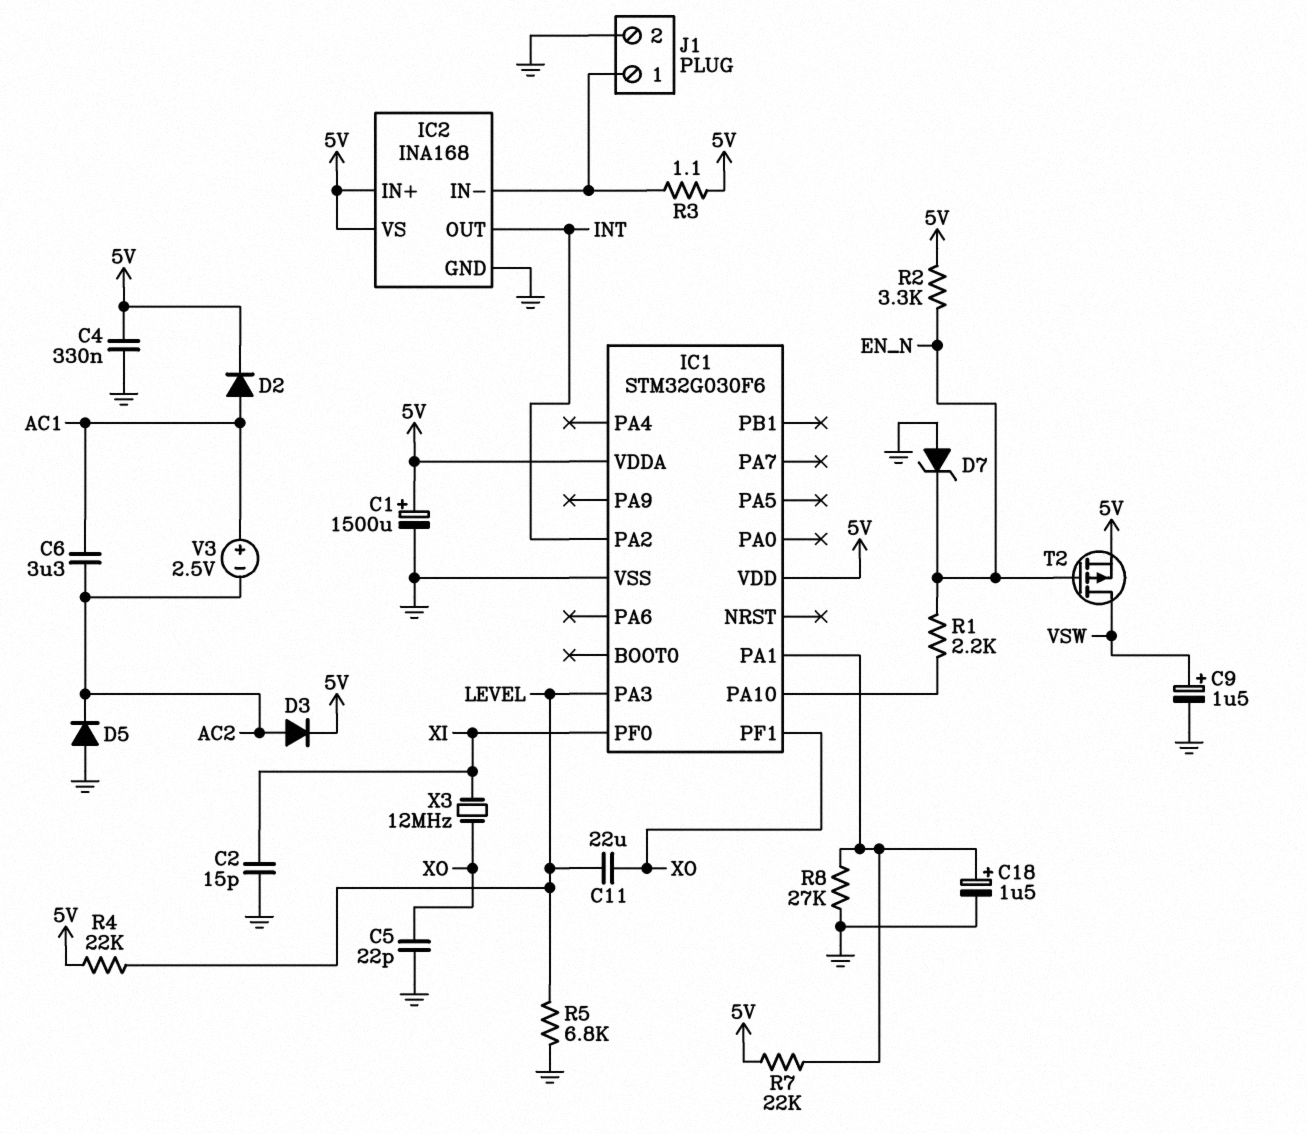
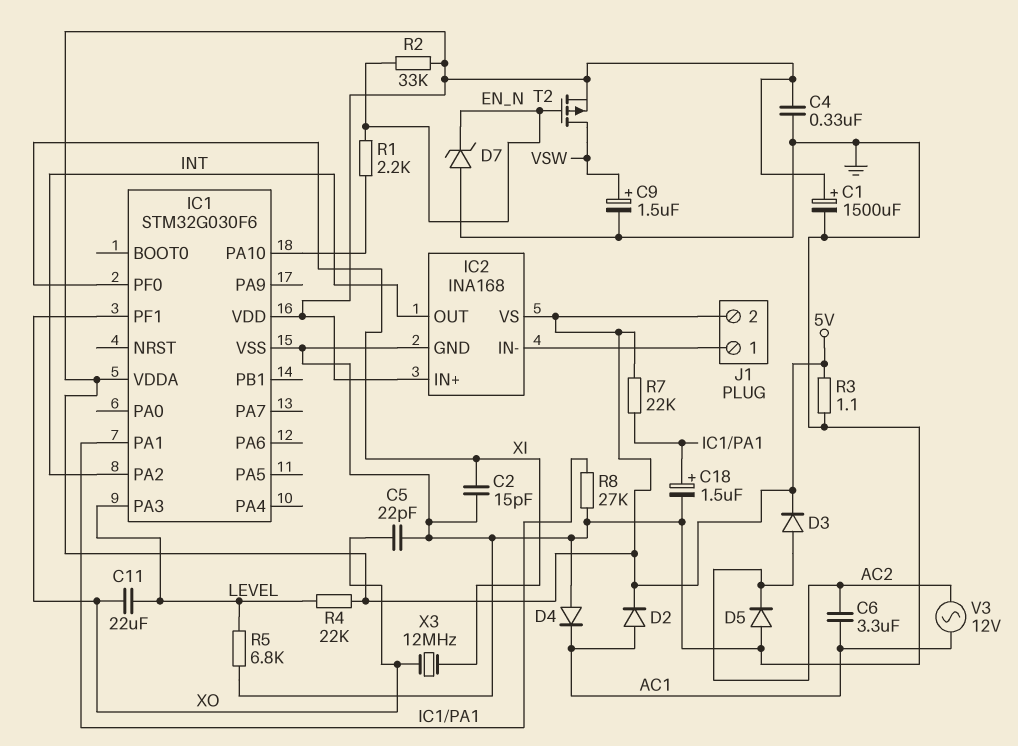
D4: none -> diode (A GND, K AC1)
J1 pin 2: GND -> 5V
R2: 3.3k (5V, EN_N) -> 33k (5V, EN_N)
R3: 1.1 (5V, IC2/IN-) -> 1.1 (5V, GND)
V3: 2.5V (plus AC1, minus AC2) -> AC 12V (AC1, AC2)

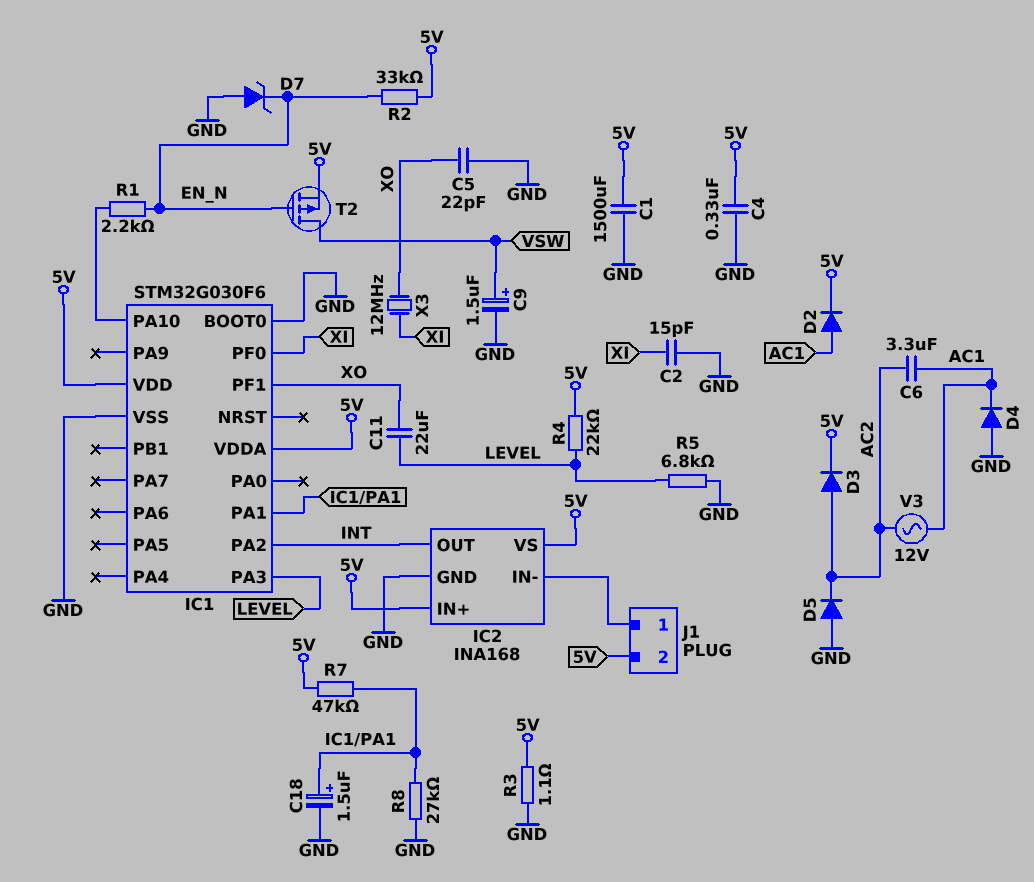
C1: 1500uF (plus 5V, minus GND) -> 1500uF (5V, GND)
IC1 pin BOOT0: none -> GND
R7: 22k (5V, IC1/PA1) -> 47k (5V, IC1/PA1)

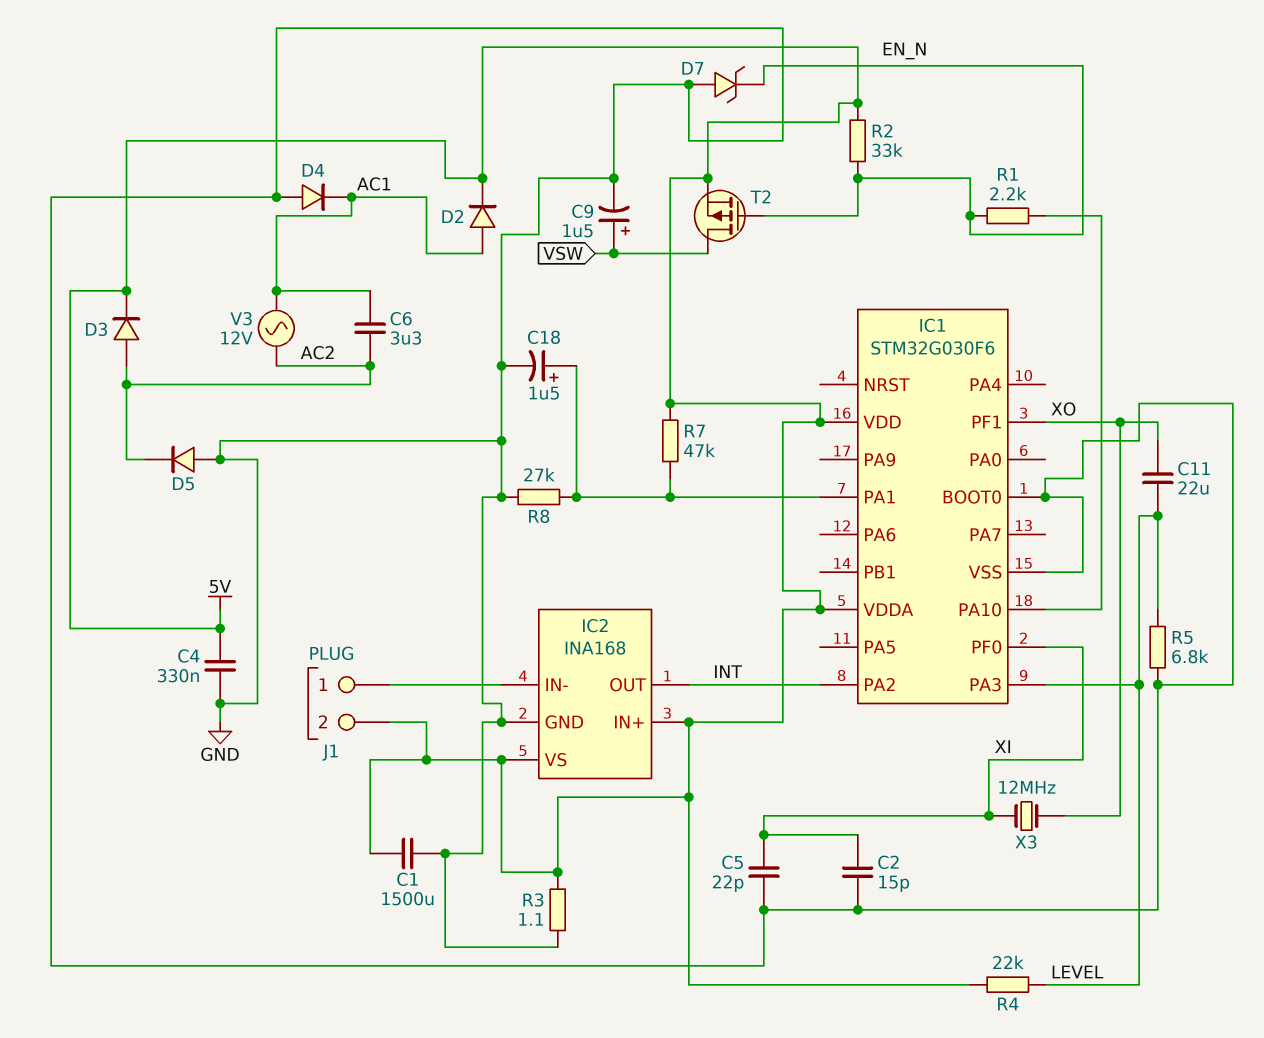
C5: 22pF (GND, XO) -> 22pF (GND, XI)

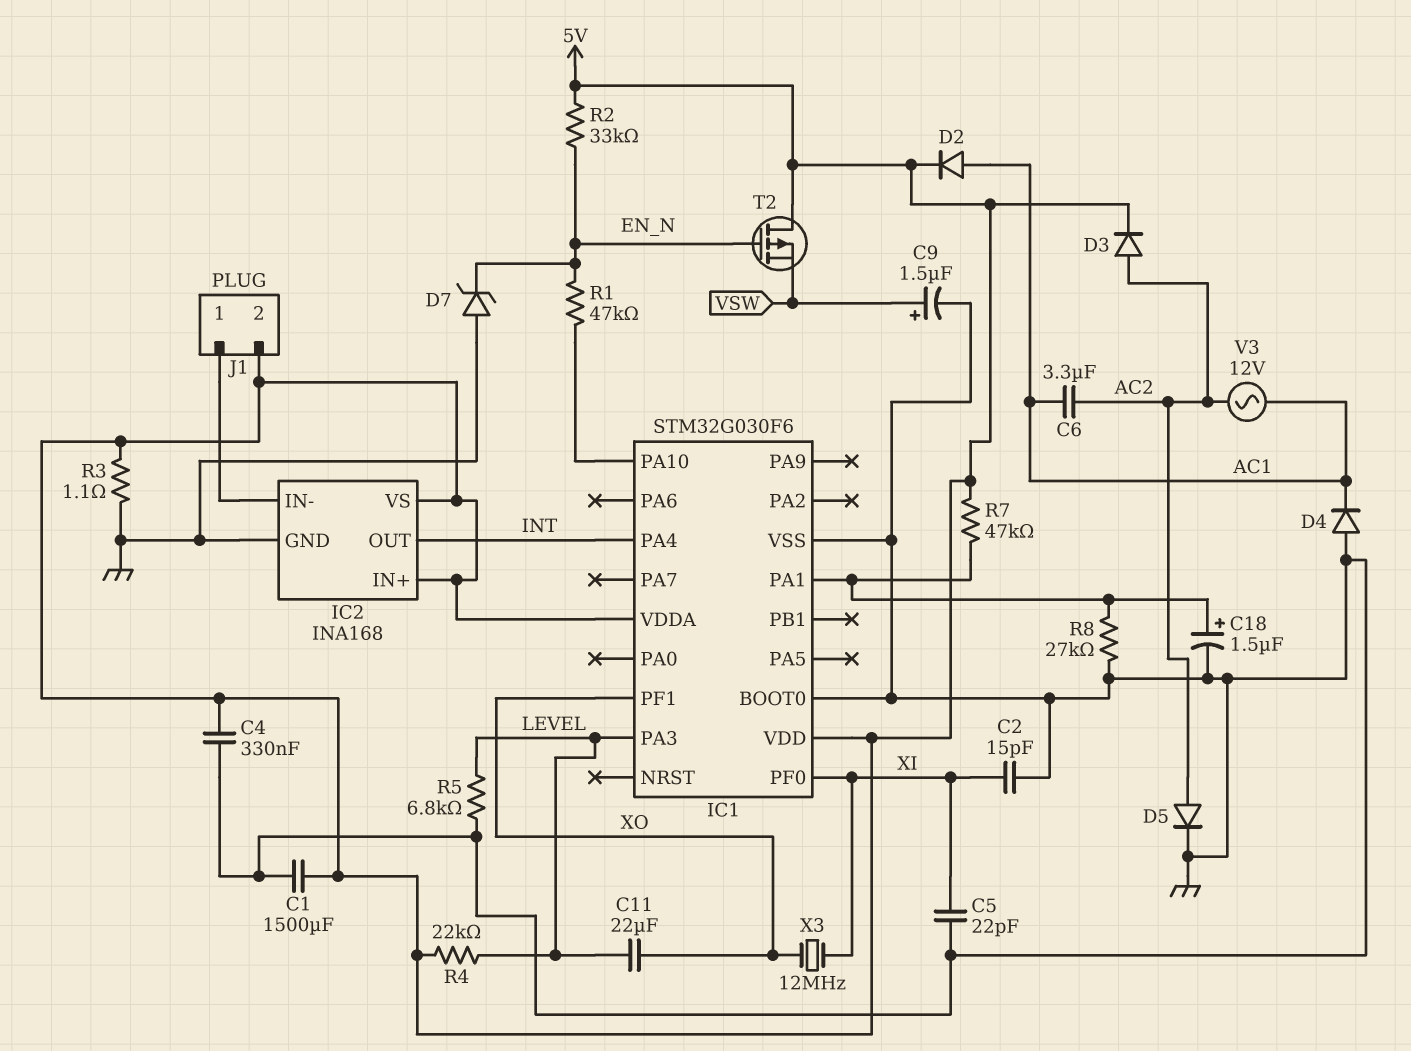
D5: diode (A GND, K AC2) -> diode (A AC2, K GND)
IC1 pin PA2: INT -> none
IC1 pin PA4: none -> INT
R1: 2.2k (EN_N, IC1/PA10) -> 47k (EN_N, IC1/PA10)
T2: PMOS (G EN_N, D VSW, S 5V) -> PMOS (G EN_N, D 5V, S VSW)

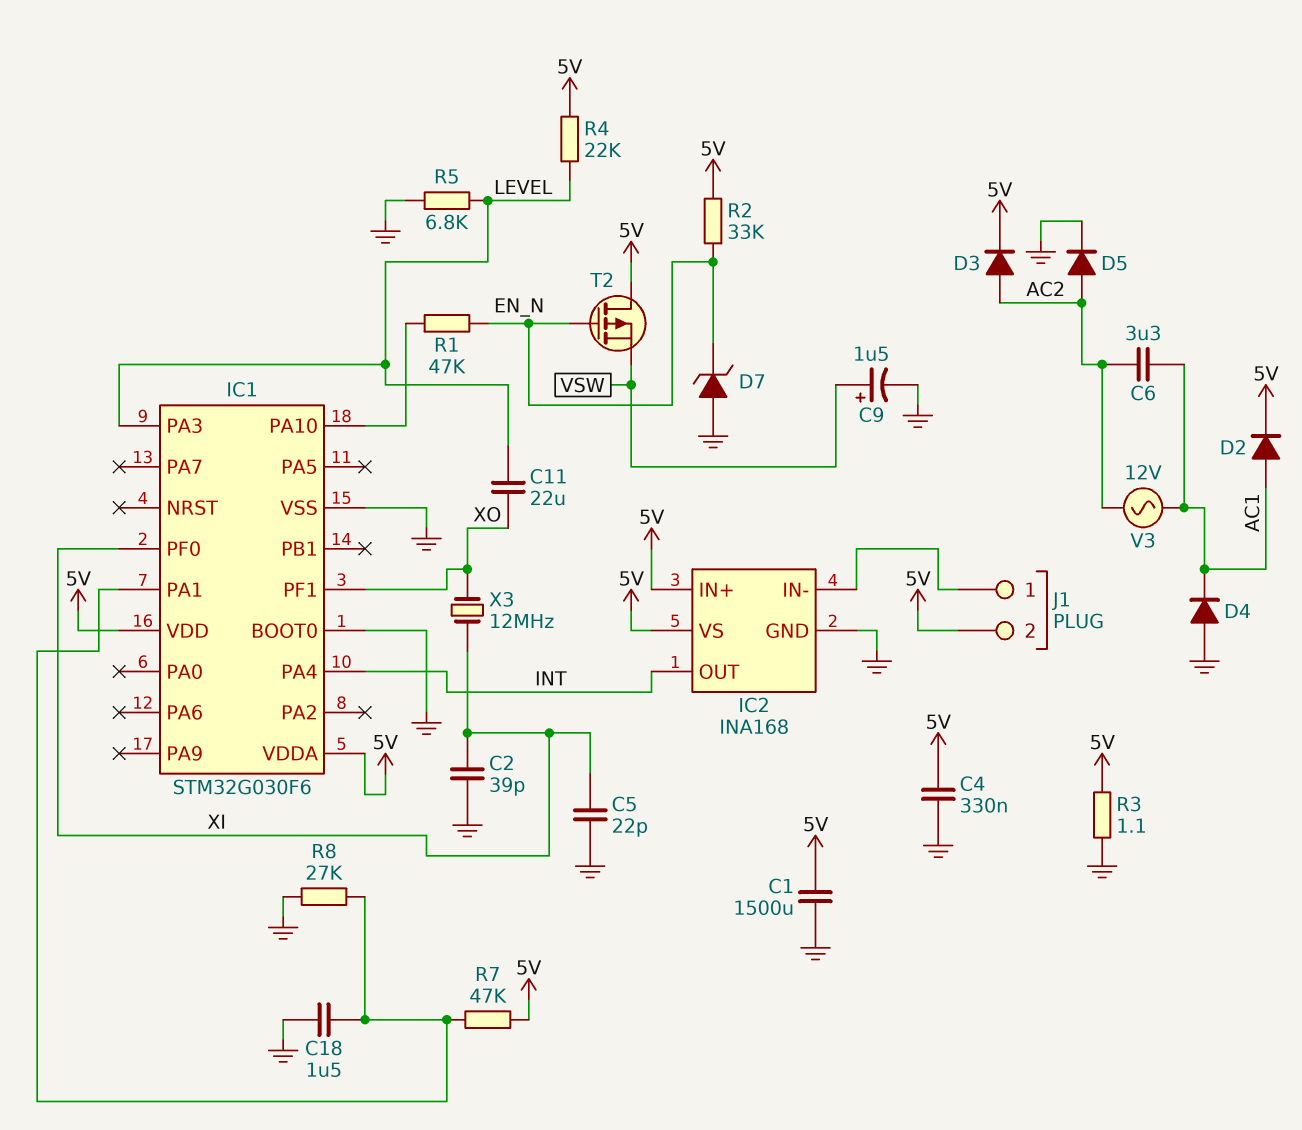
C2: 15pF (GND, XI) -> 39pF (GND, XI)
C18: 1.5uF (plus IC1/PA1, minus GND) -> 1.5uF (GND, IC1/PA1)

